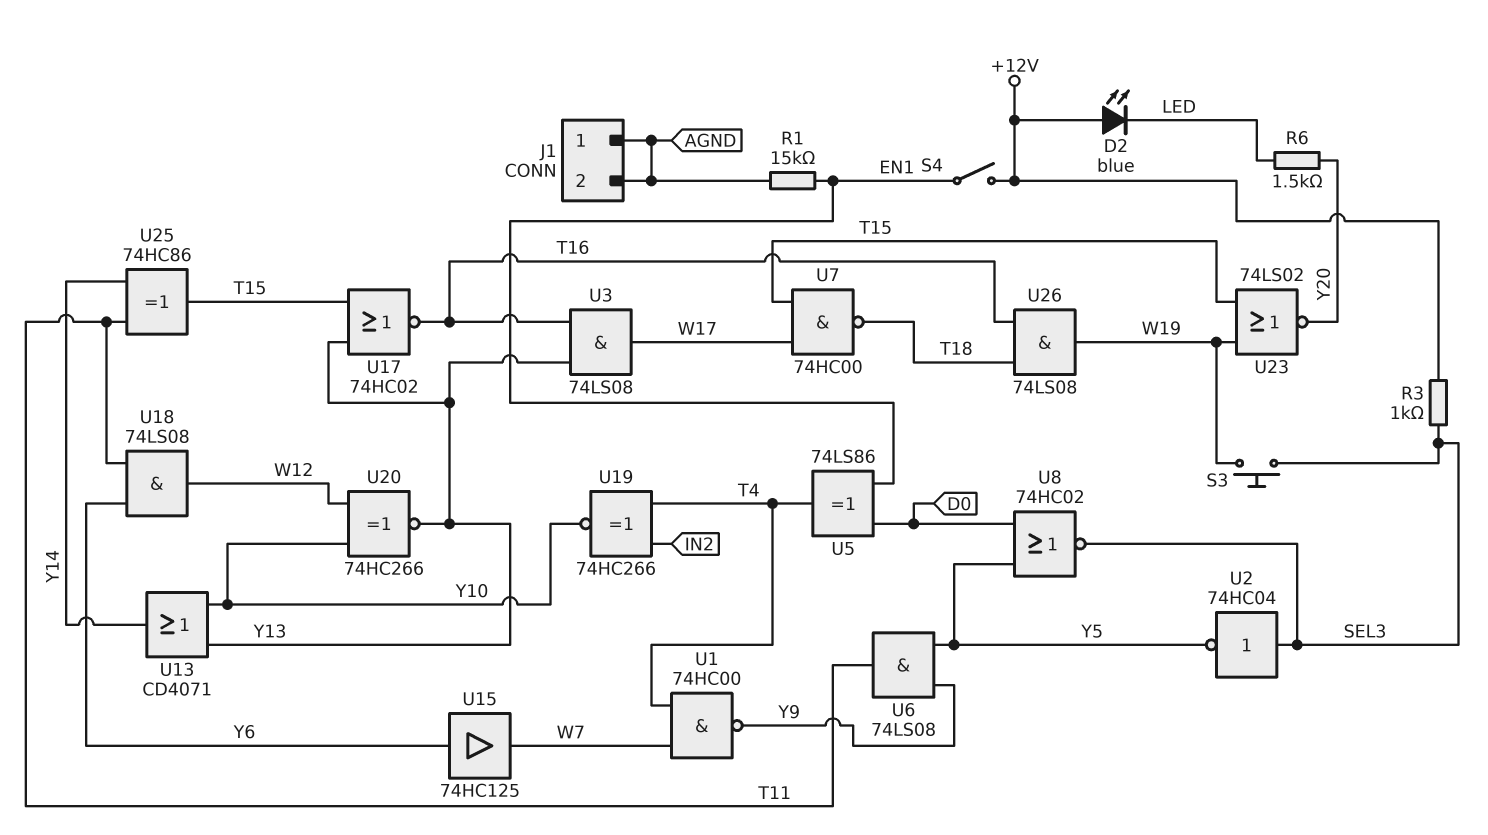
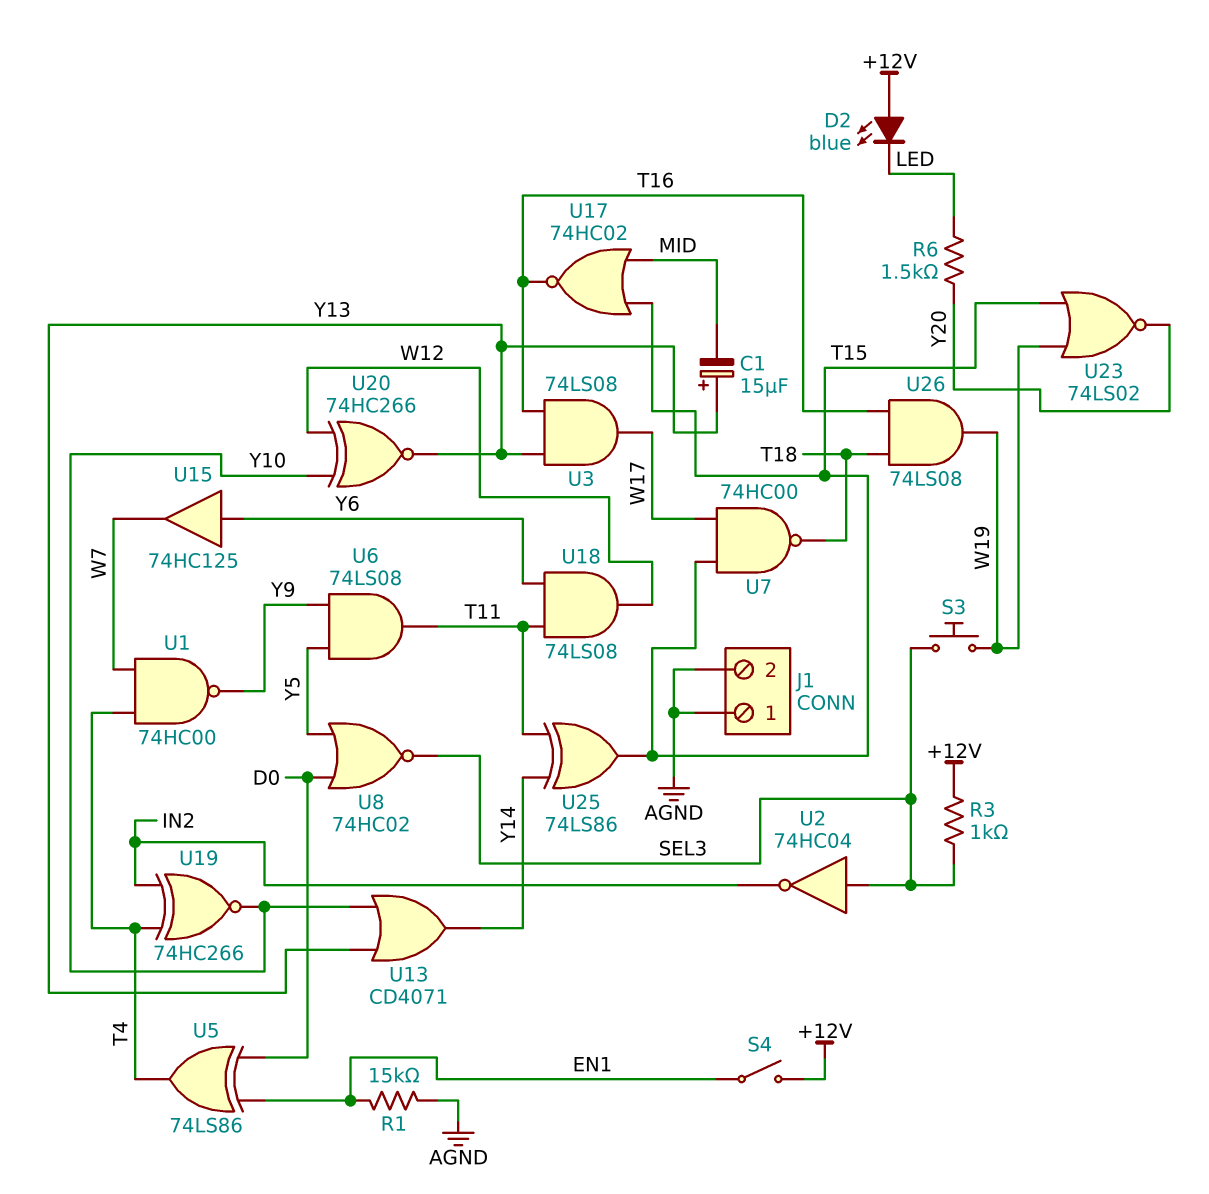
C1: none -> 15uF (plus Y13, minus MID)
U2: NOT 74HC04 (in SEL3, out Y5) -> NOT 74HC04 (in SEL3, out IN2)
U17: NOR 74HC02 (in T15, in Y13, out T16) -> NOR 74HC02 (in MID, in T15, out T16)
U25: XOR 74HC86 (in T11, in Y14, out T15) -> XOR 74LS86 (in T11, in Y14, out T15)

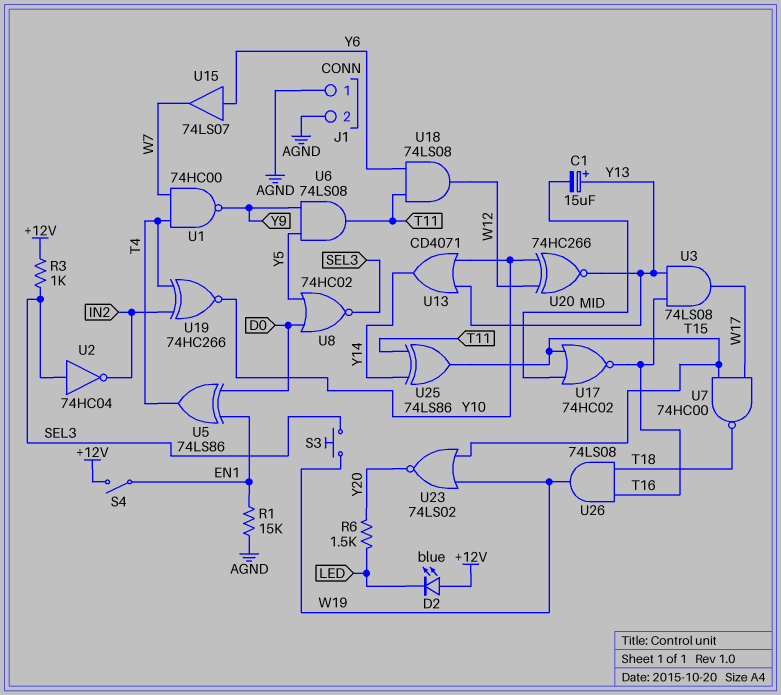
U15: buffer 74HC125 (in Y6, out W7) -> buffer 74LS07 (in Y6, out W7)

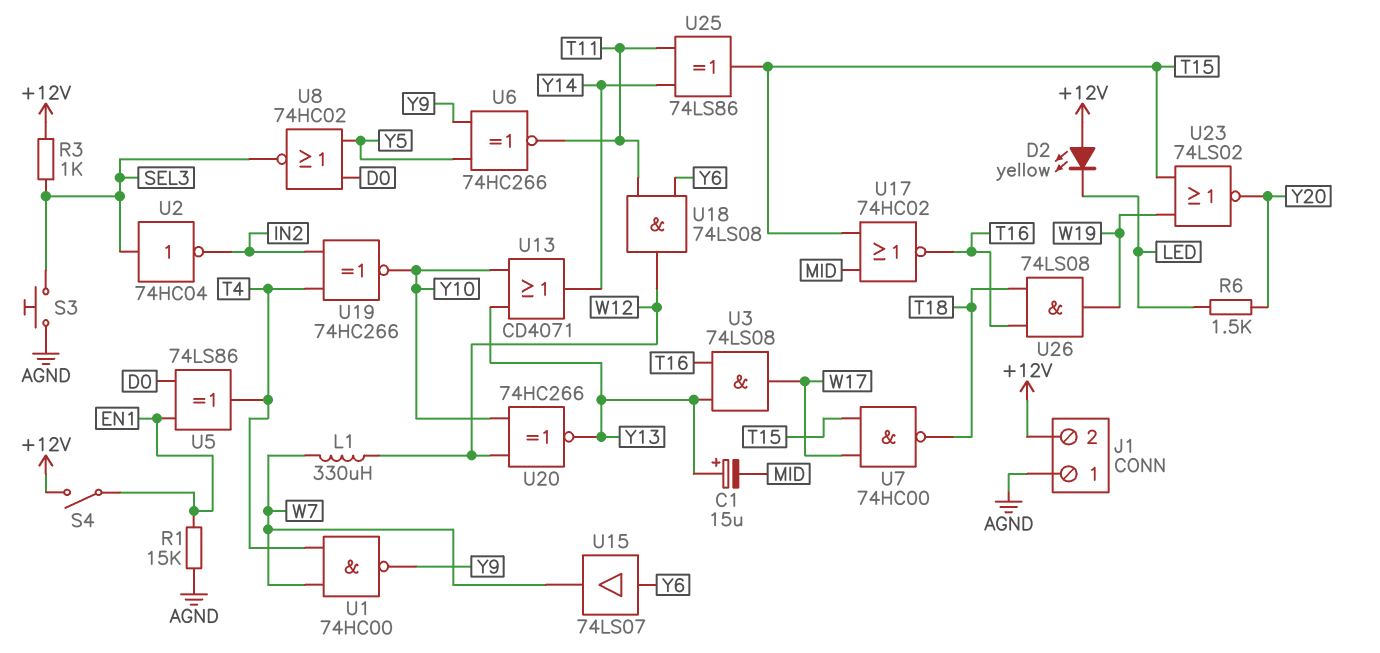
D2: LED blue (A +12V, K LED) -> LED yellow (A +12V, K LED)
J1 pin 2: AGND -> +12V
L1: none -> 330uH (W7, W12)
S3: button (SEL3, W19) -> button (AGND, SEL3)
U6: AND 74LS08 (in Y5, in Y9, out T11) -> XNOR 74HC266 (in Y5, in Y9, out T11)

